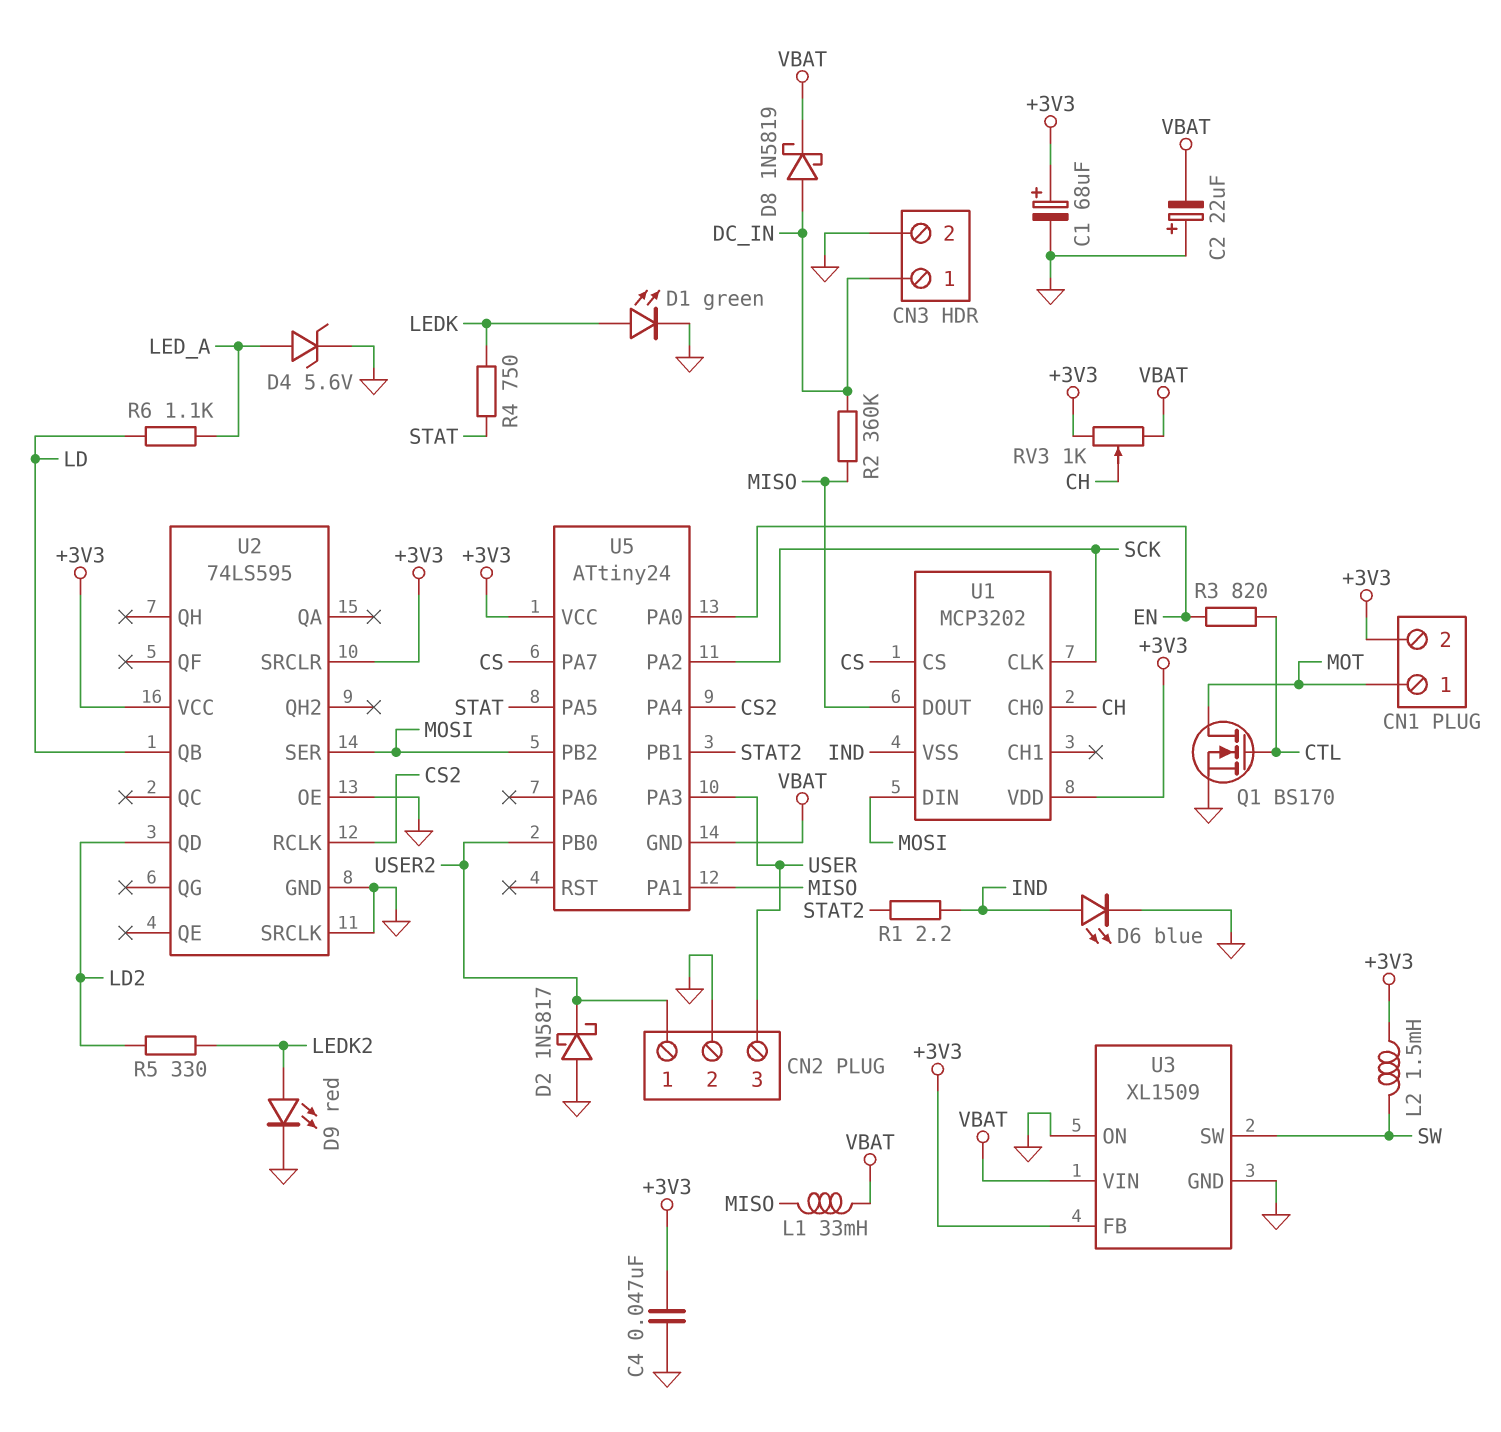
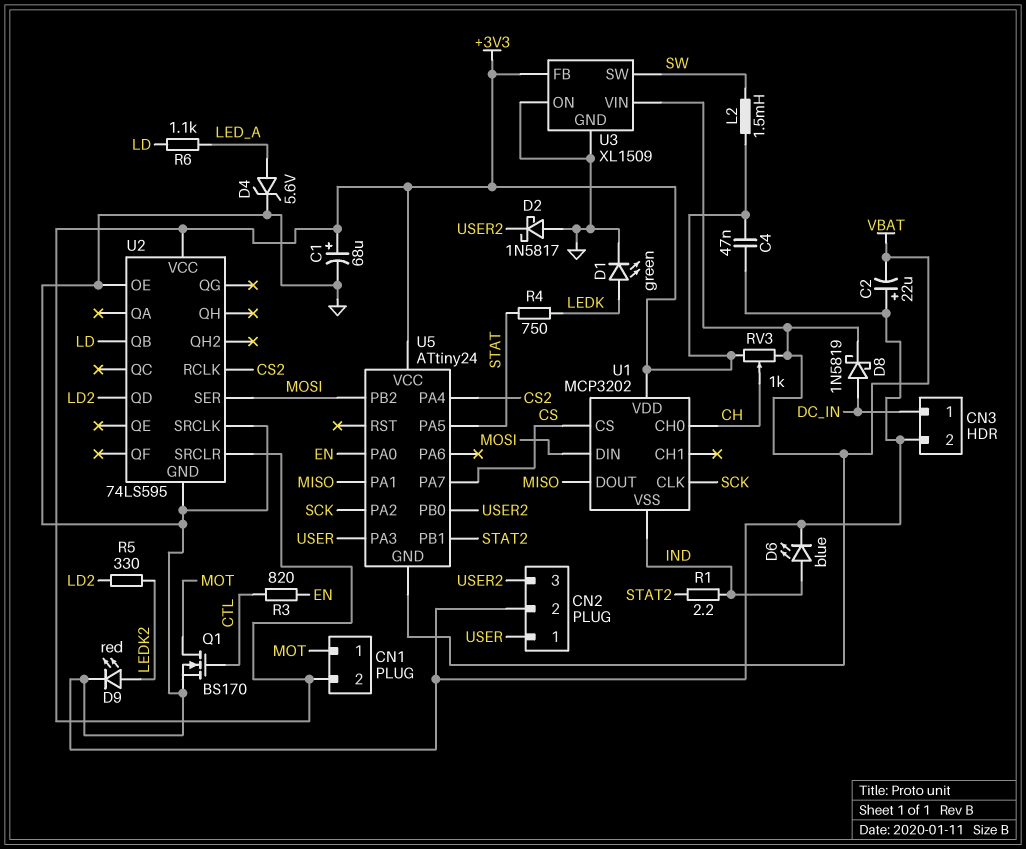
CN2 pin 1: USER2 -> USER
CN2 pin 3: USER -> USER2
L1: 33mH (MISO, VBAT) -> none
R2: 360k (DC_IN, MISO) -> none

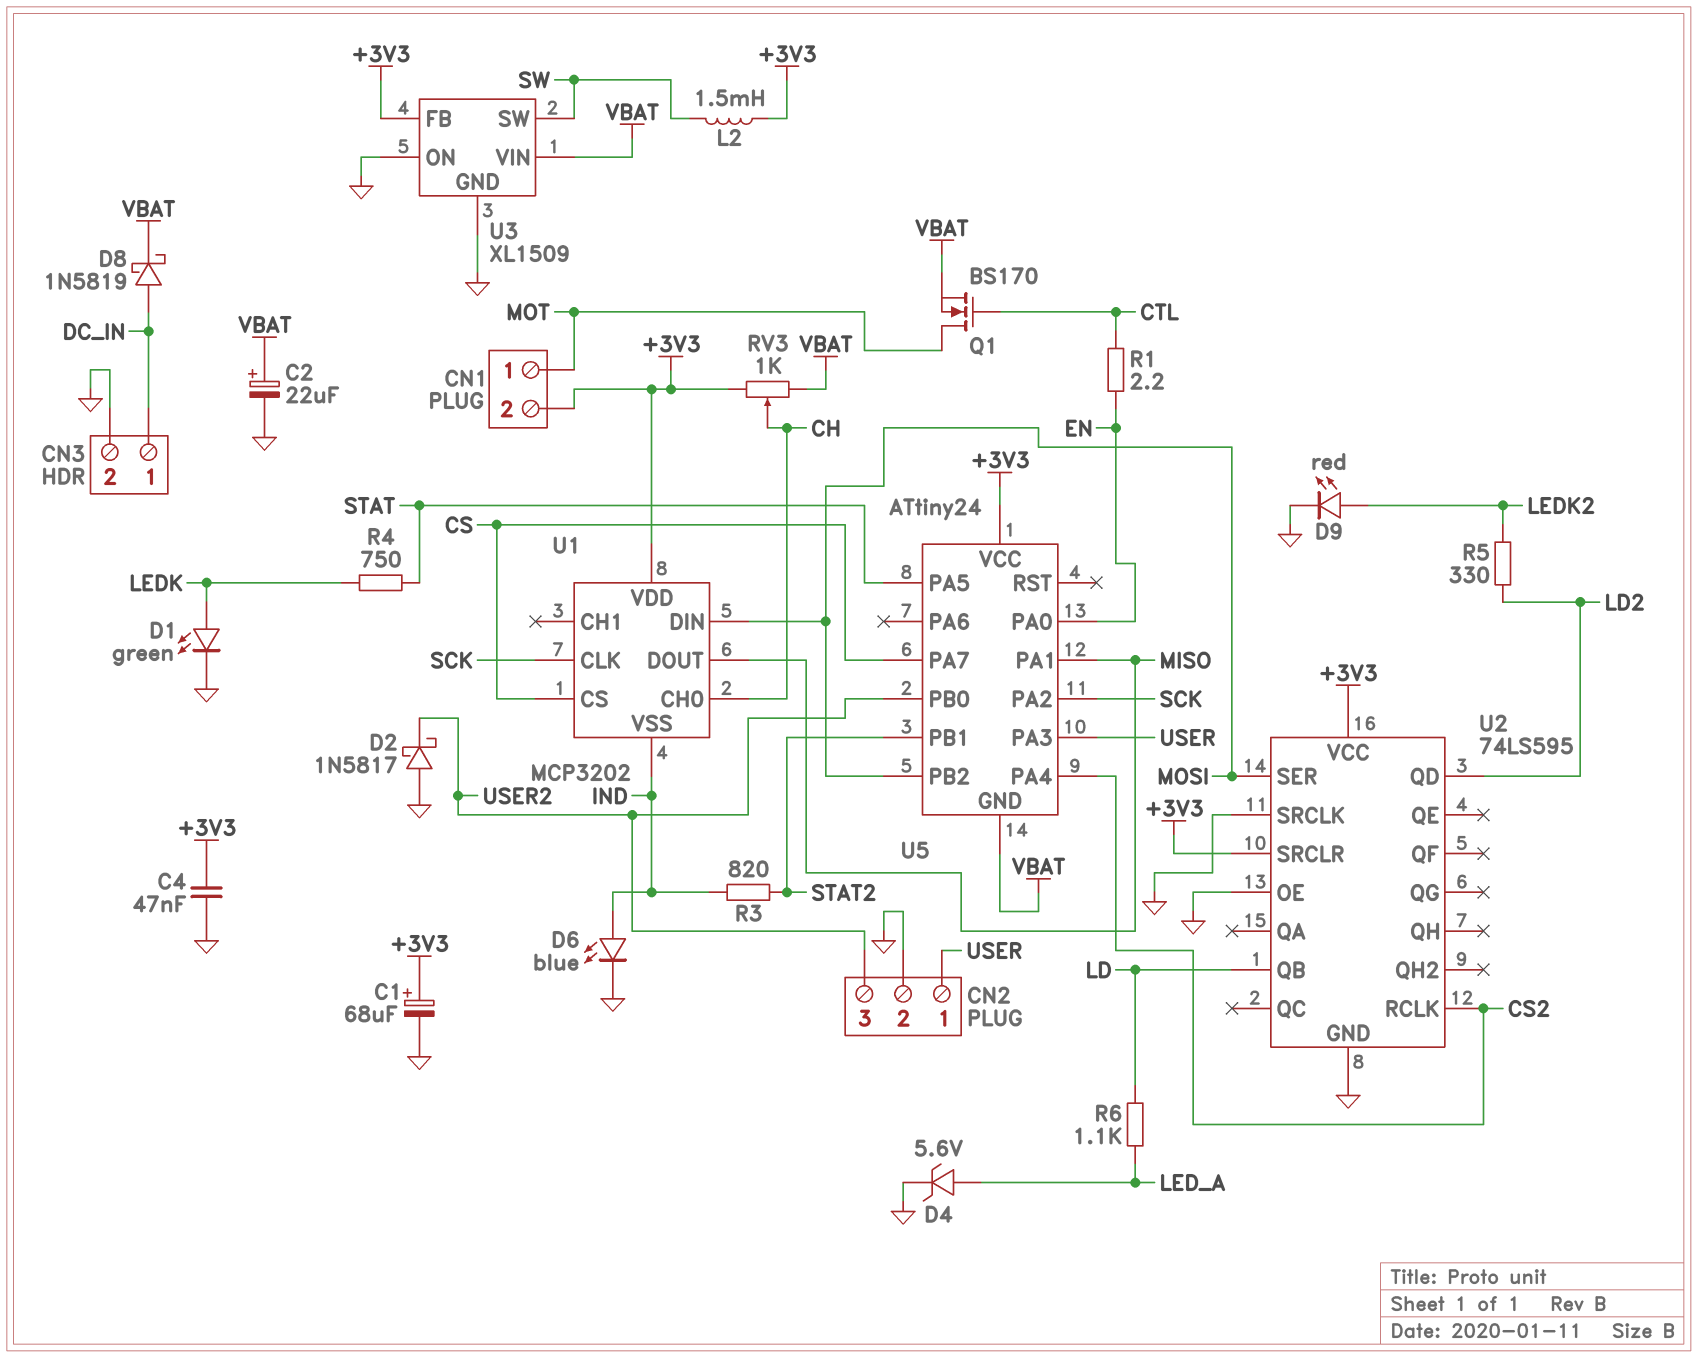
C2: 22uF (plus GND, minus VBAT) -> 22uF (plus VBAT, minus GND)
Q1: NMOS BS170 (G CTL, D MOT, S GND) -> NMOS BS170 (G CTL, D MOT, S VBAT)
R1: 2.2 (IND, STAT2) -> 2.2 (CTL, EN)
R3: 820 (CTL, EN) -> 820 (IND, STAT2)

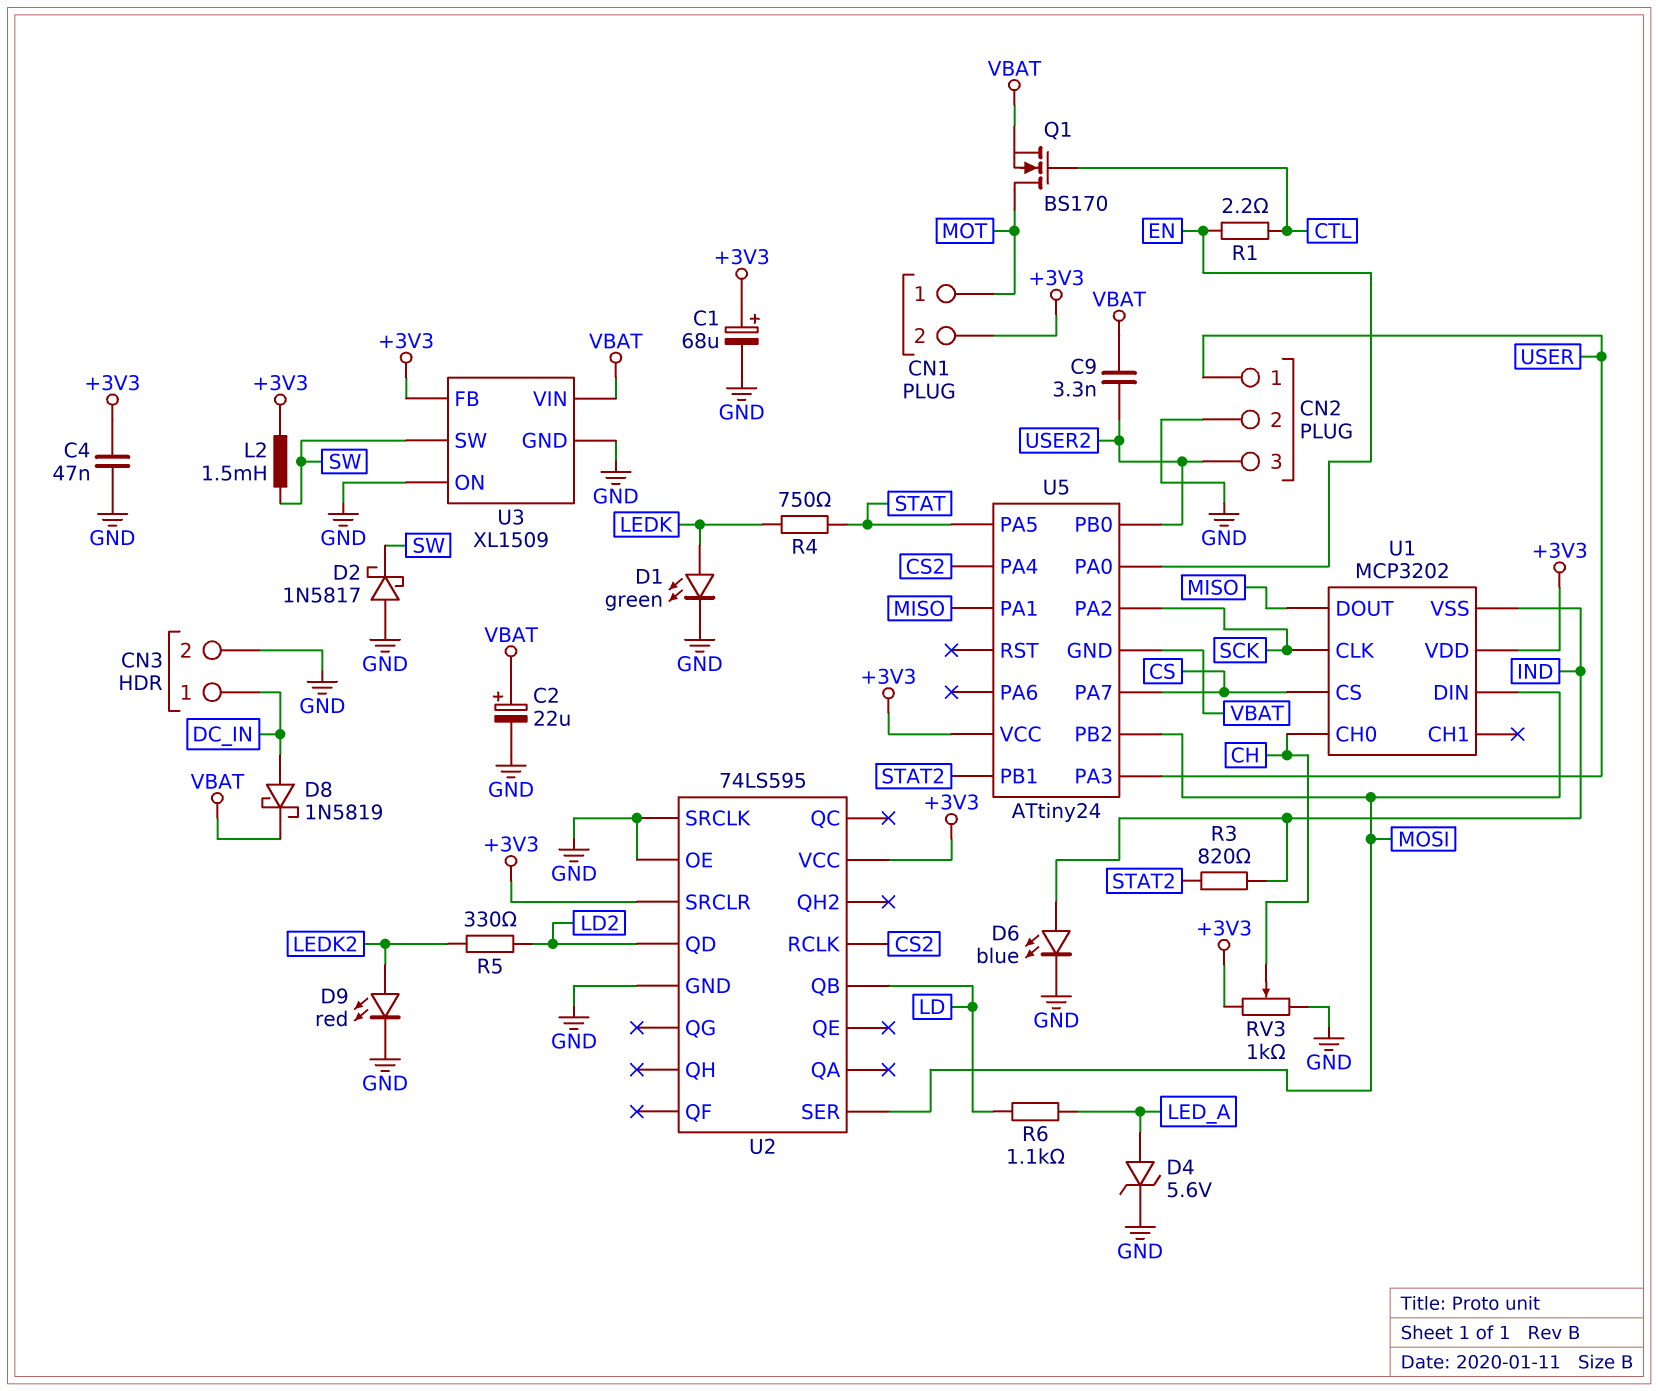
C9: none -> 3.3nF (USER2, VBAT)
D2: schottky 1N5817 (A GND, K USER2) -> schottky 1N5817 (A GND, K SW)
RV3: 1k (+3V3, VBAT, wiper CH) -> 1k (+3V3, GND, wiper CH)

